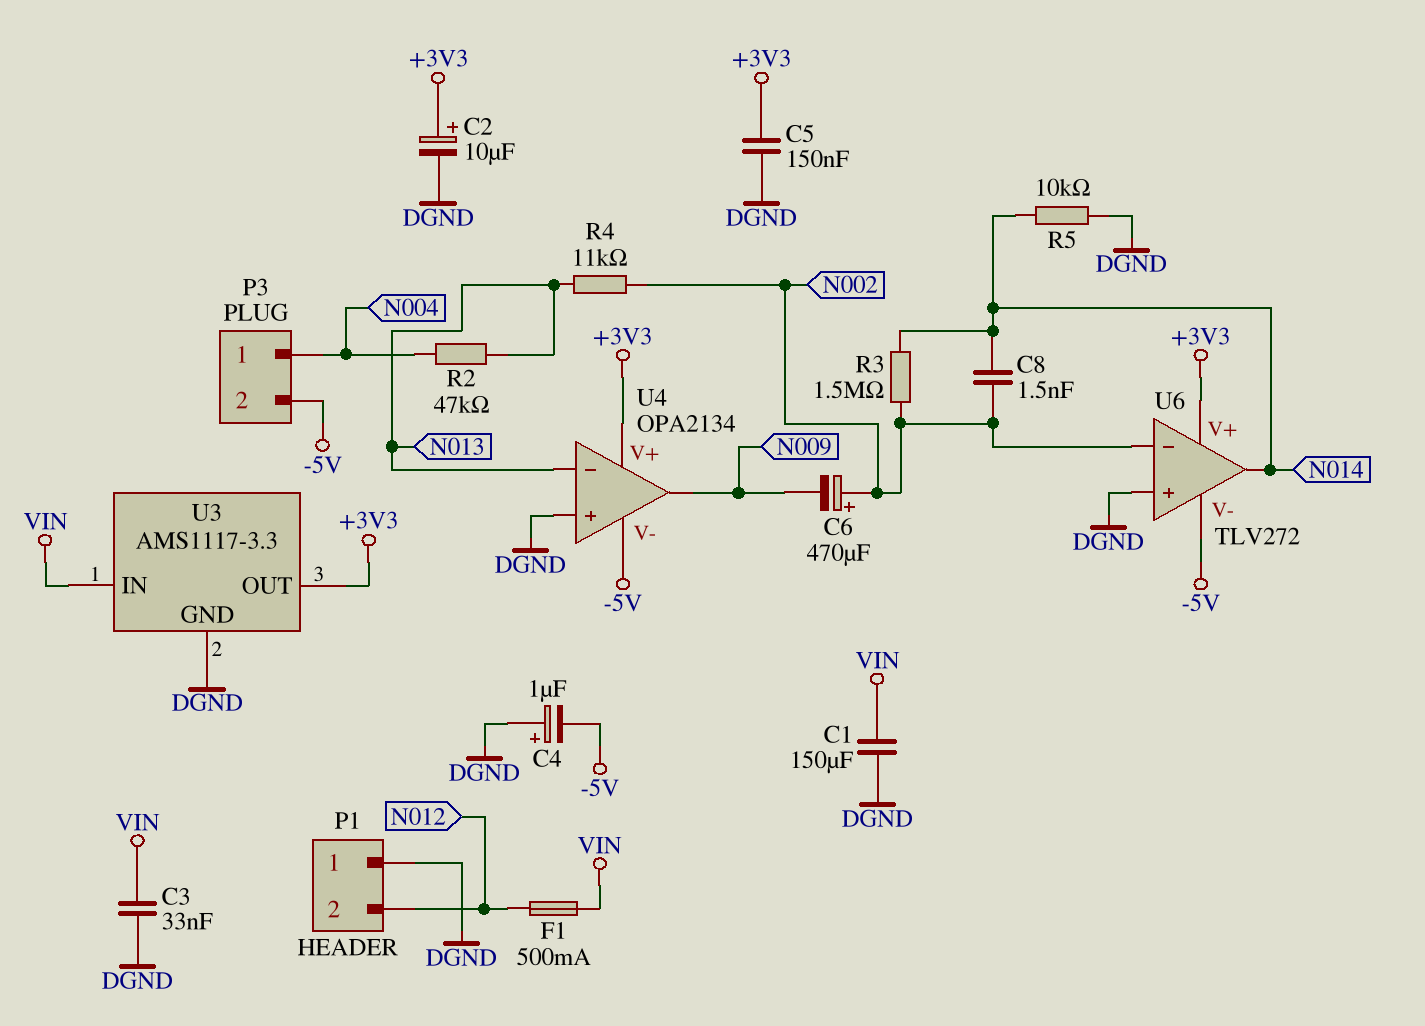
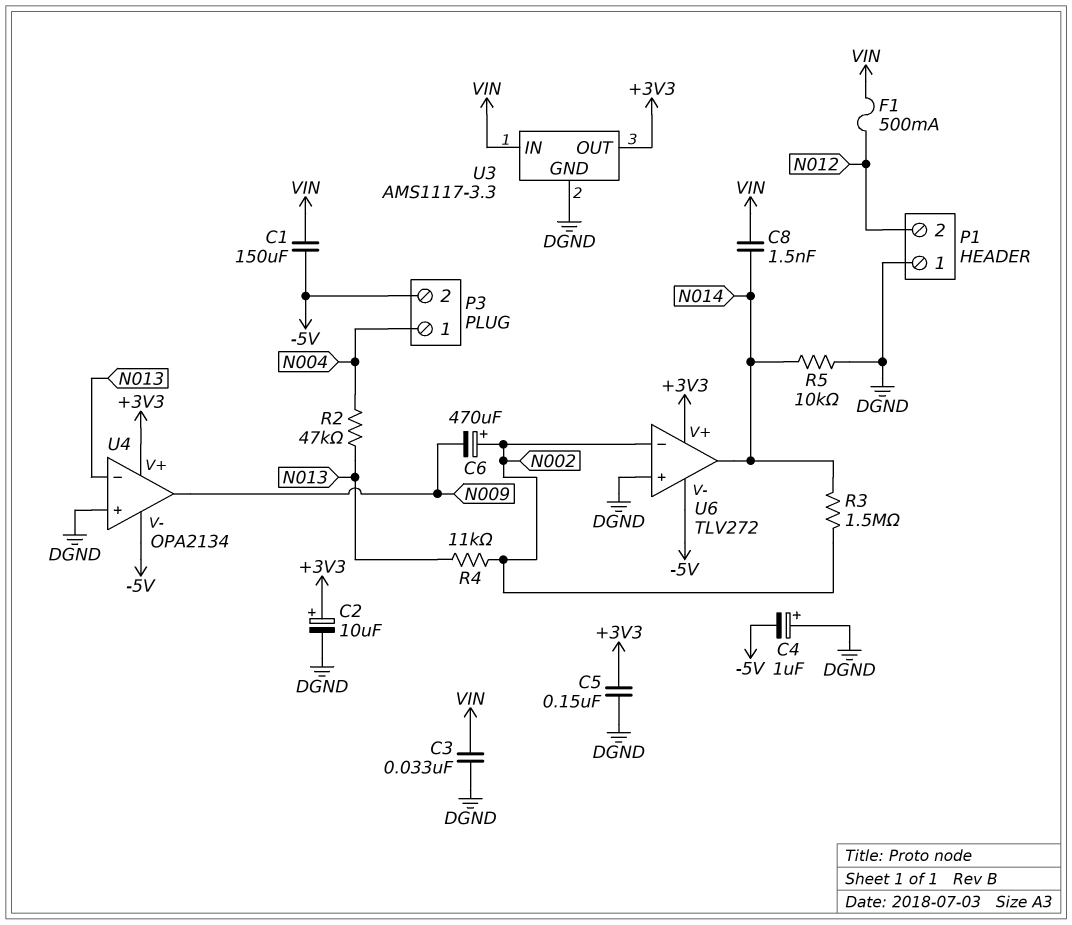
C1: 150uF (DGND, VIN) -> 150uF (-5V, VIN)
C8: 1.5nF (N002, N014) -> 1.5nF (N014, VIN)

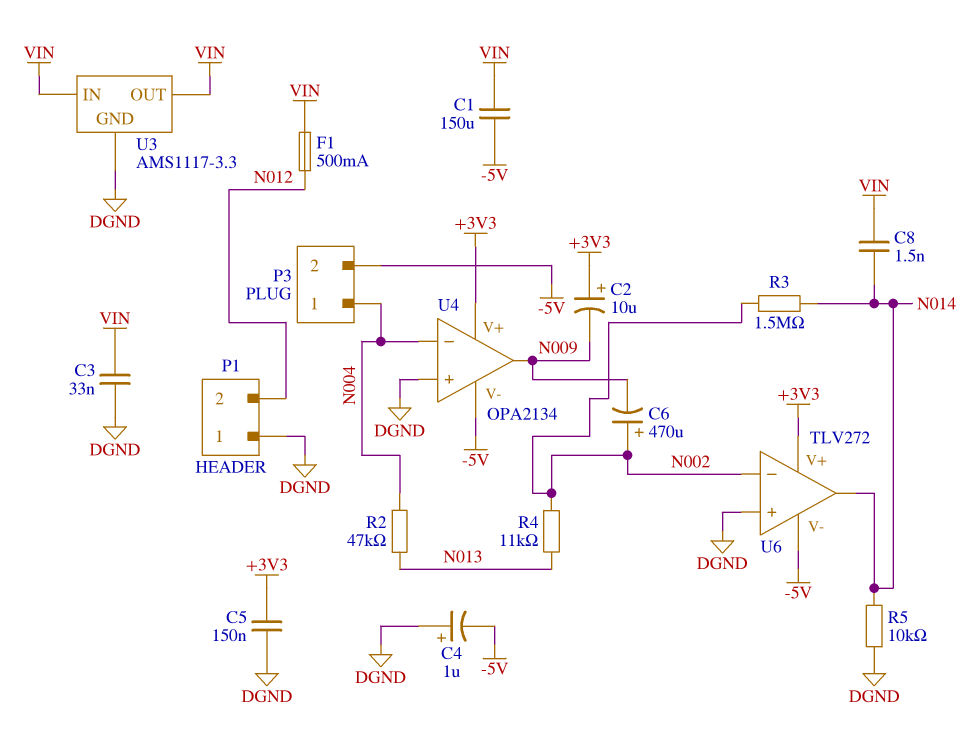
C2: 10uF (plus +3V3, minus DGND) -> 10uF (plus +3V3, minus N009)
U3 pin OUT: +3V3 -> VIN
U4 pin in-: N013 -> N004

